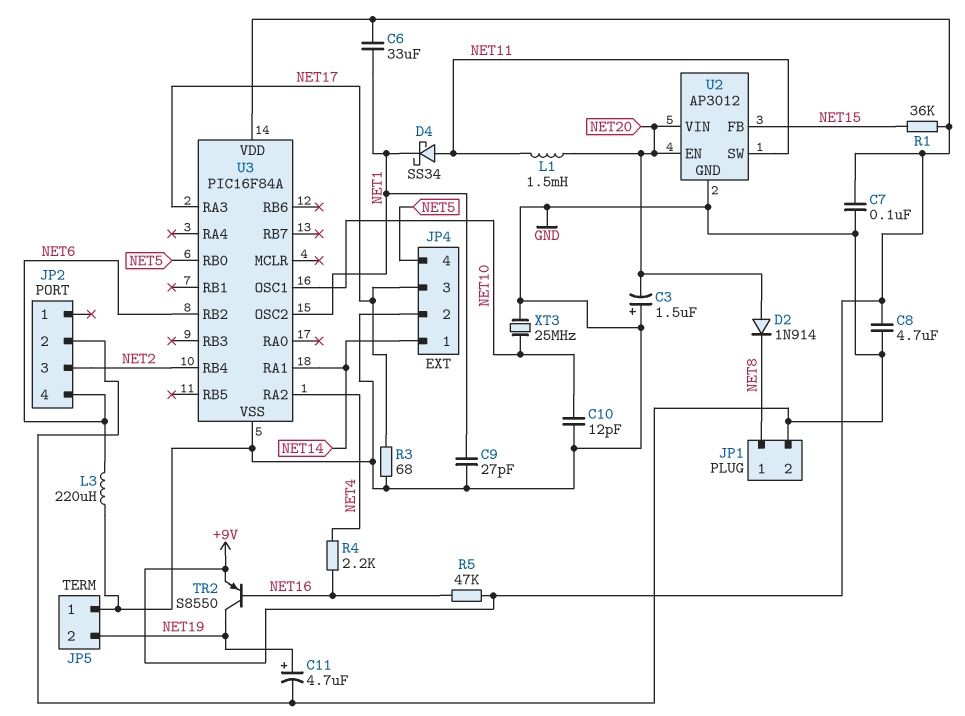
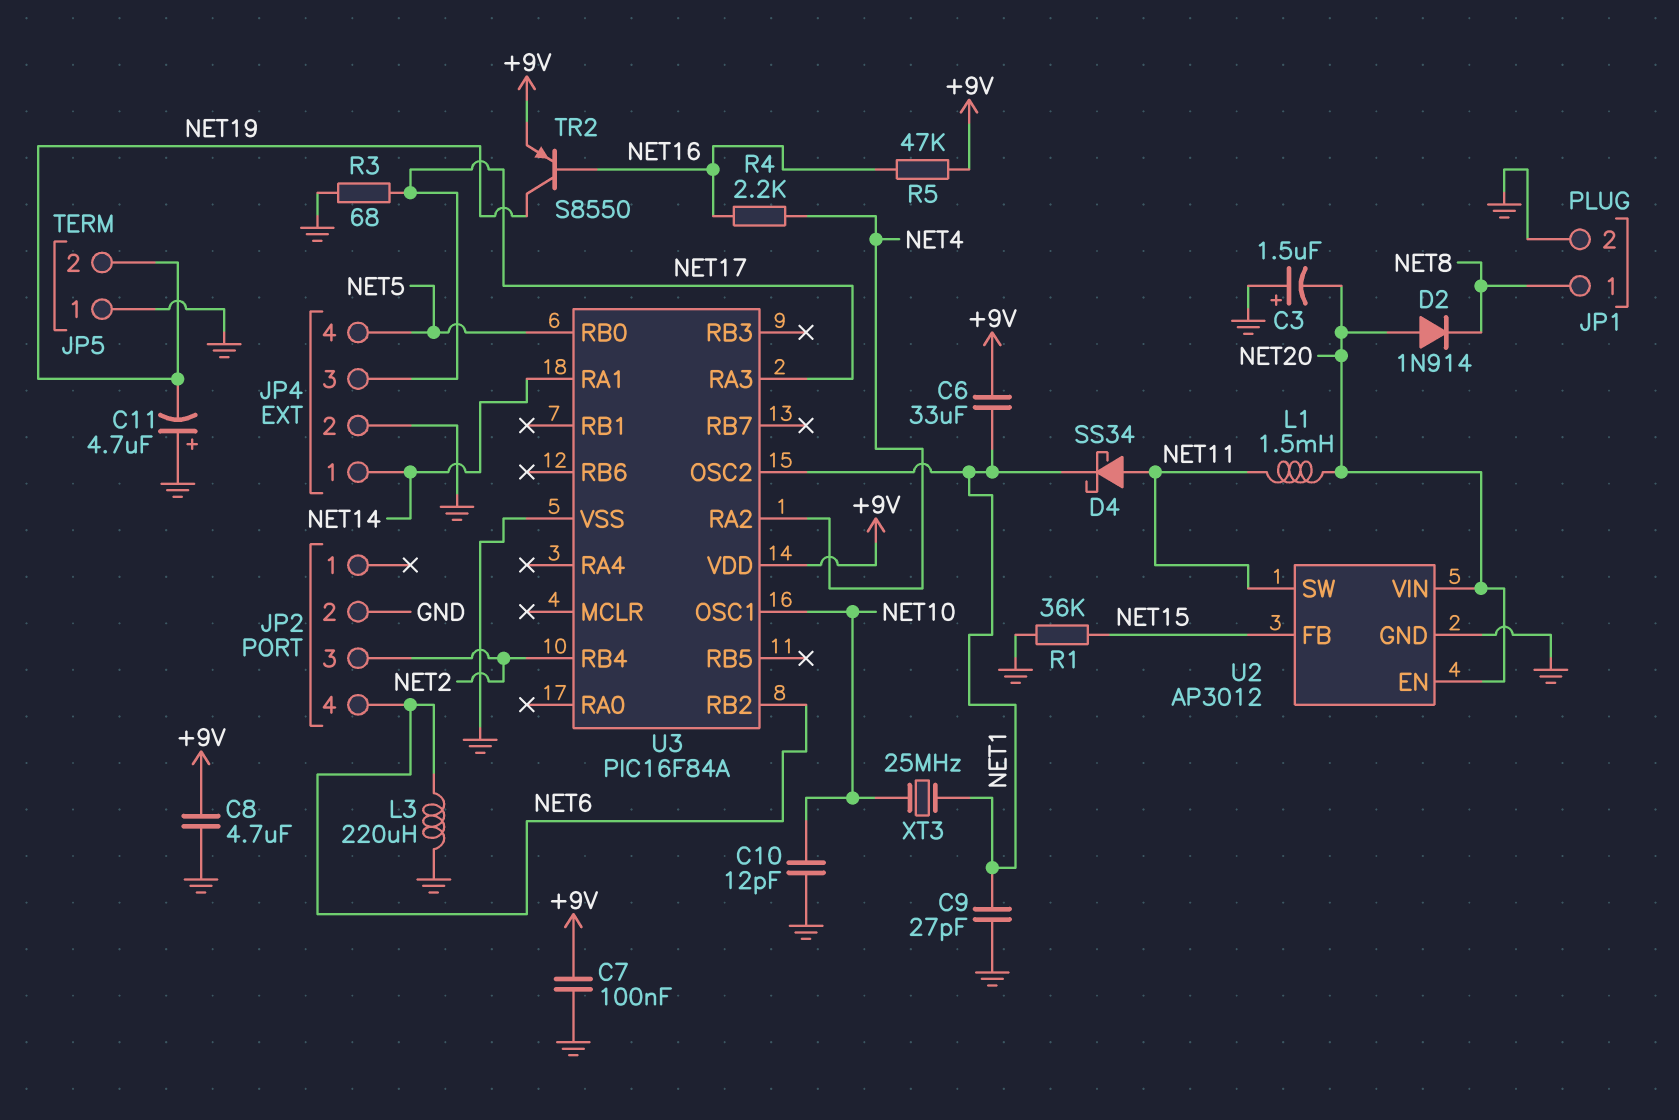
C11: 4.7uF (plus NET19, minus GND) -> 4.7uF (plus GND, minus NET19)
R1: 36k (+9V, NET15) -> 36k (GND, NET15)
XT3: 25MHz (GND, NET10) -> 25MHz (NET1, NET10)

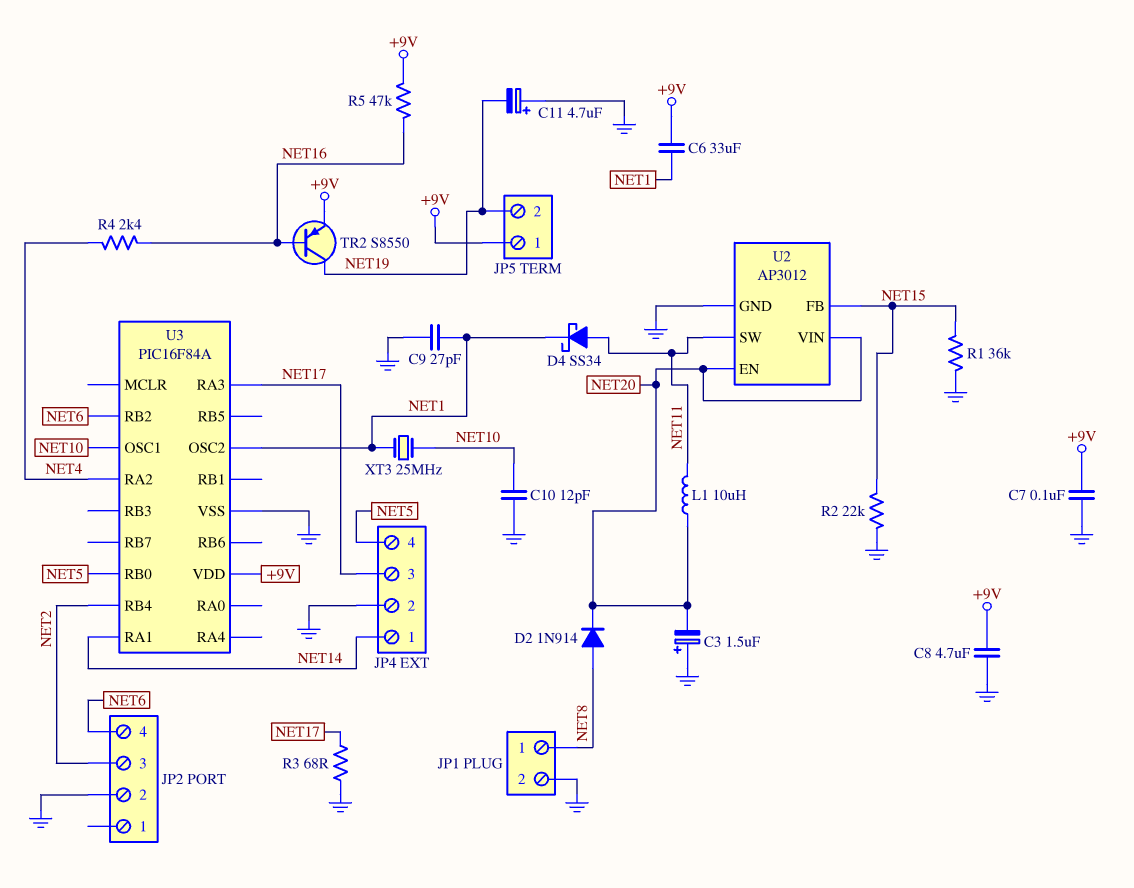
D2: diode 1N914 (A NET20, K NET8) -> diode 1N914 (A NET8, K NET20)
JP5 pin 1: GND -> +9V
L1: 1.5mH (NET11, NET20) -> 10uH (NET11, NET20)
L3: 220uH (GND, NET6) -> none
R2: none -> 22k (GND, NET15)
R4: 2.2k (NET4, NET16) -> 2.4k (NET4, NET16)

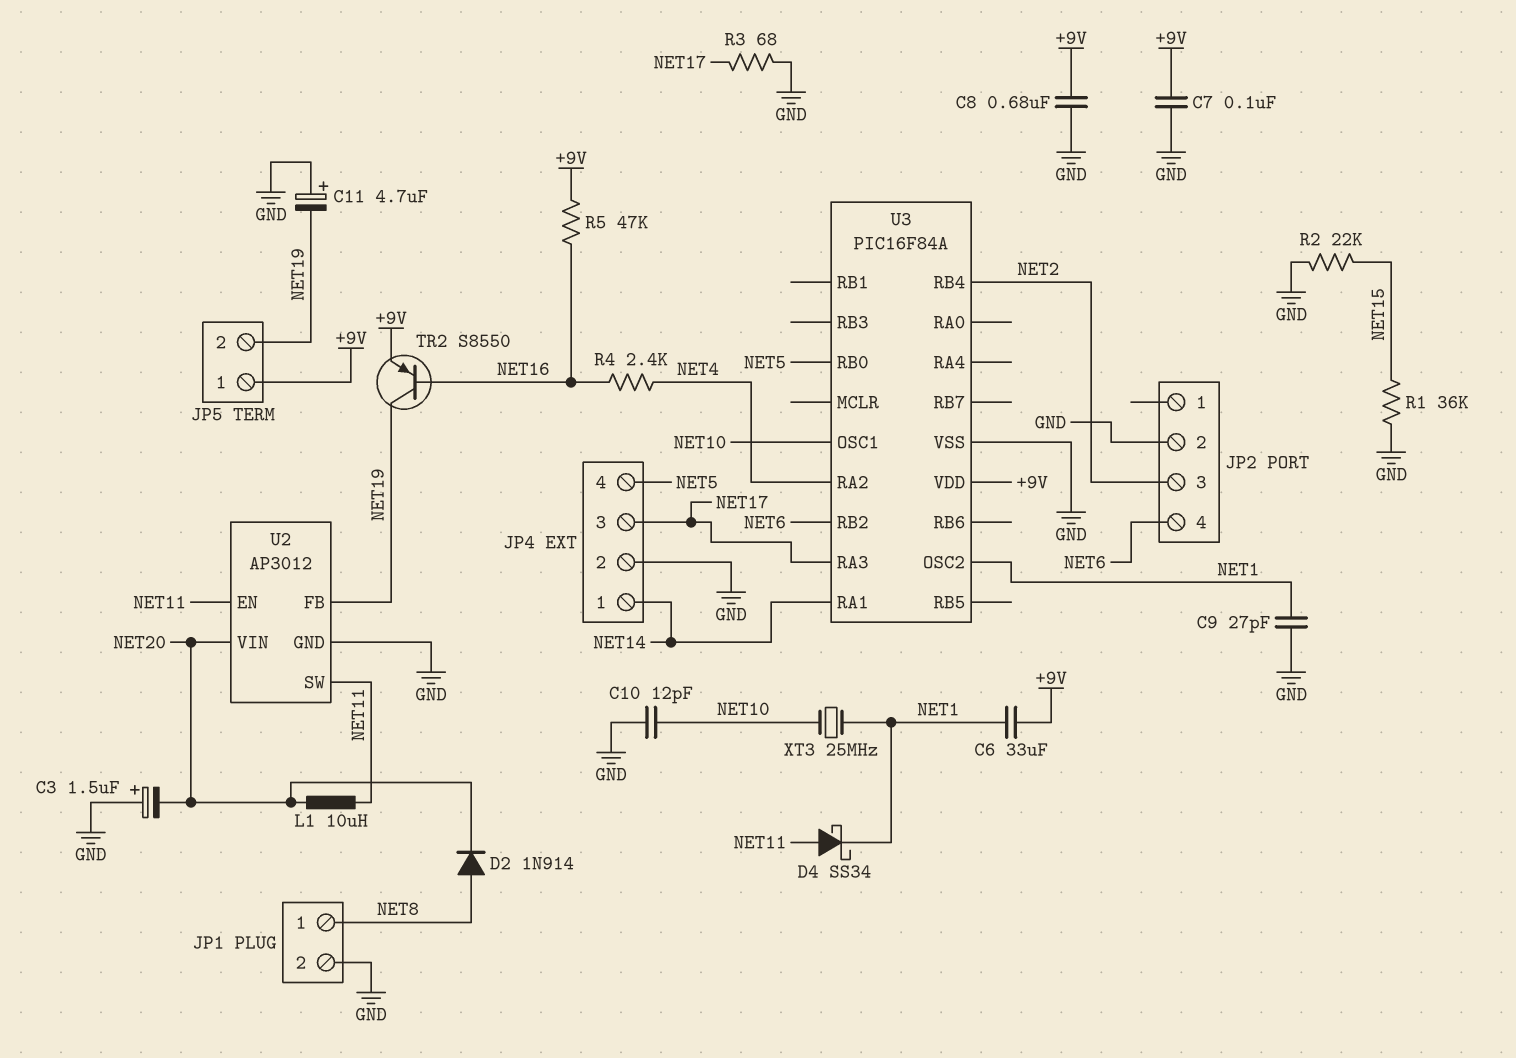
C8: 4.7uF (+9V, GND) -> 680nF (+9V, GND)
U2 pin EN: NET20 -> NET11
U2 pin FB: NET15 -> NET19

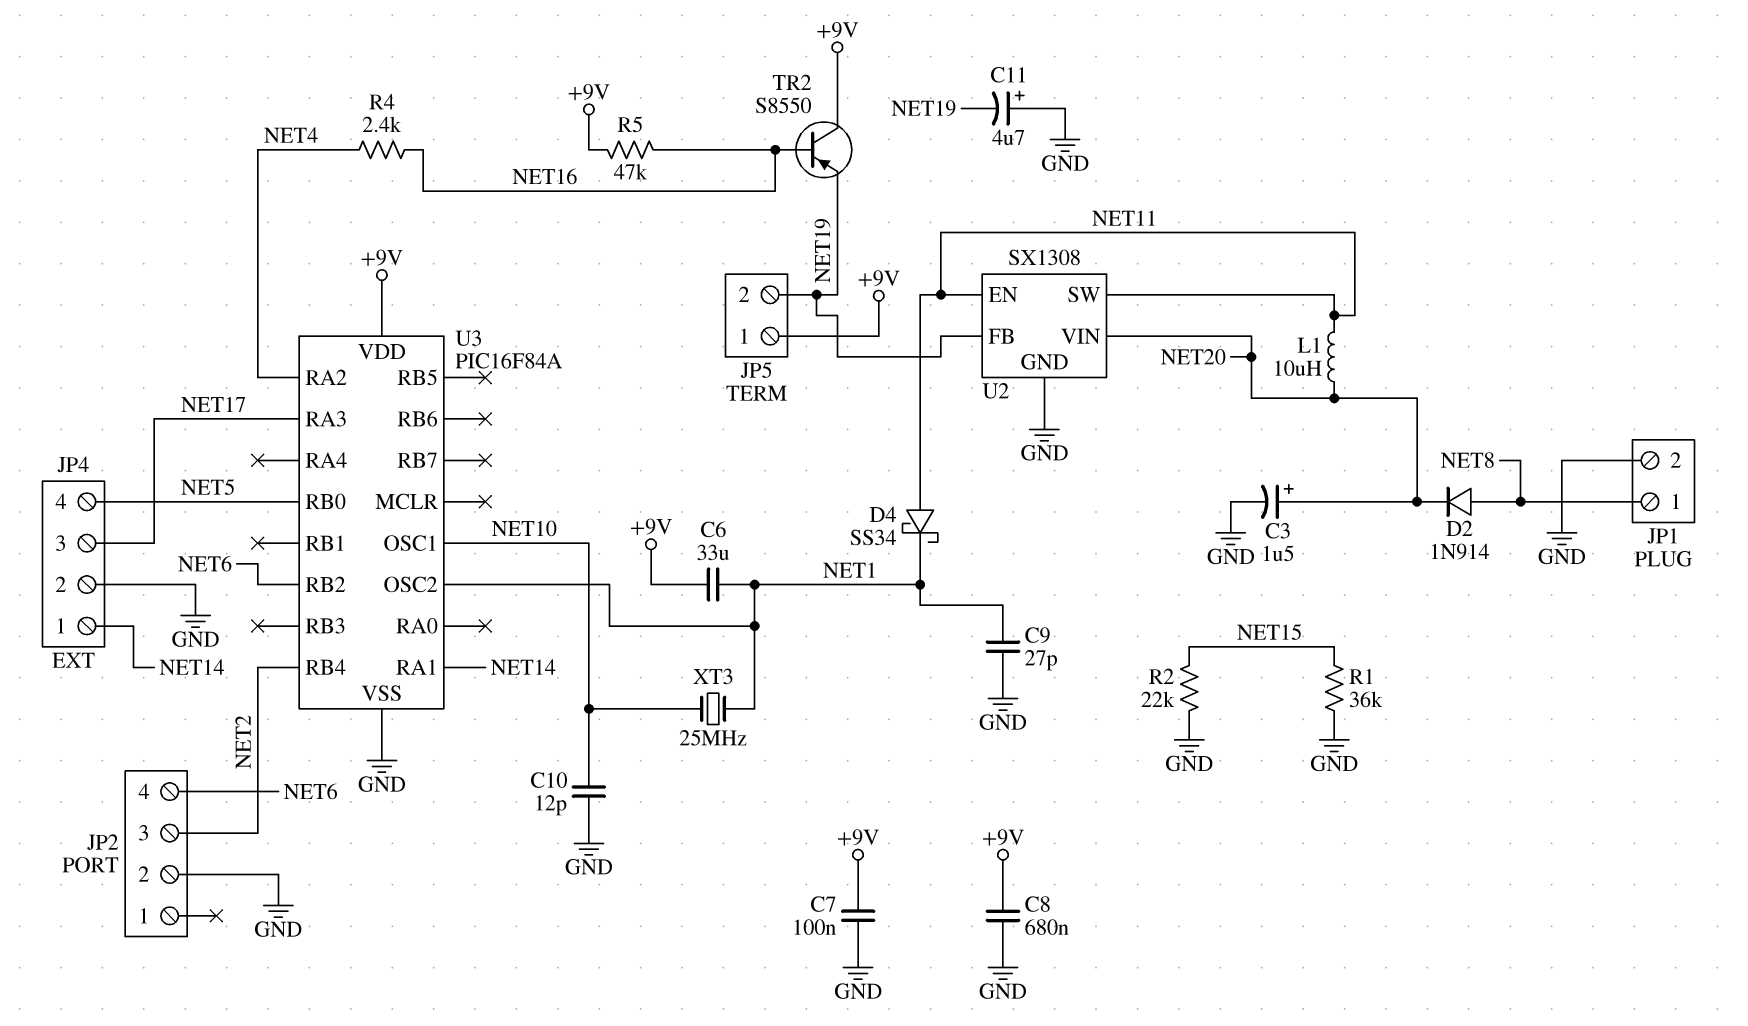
C3: 1.5uF (plus GND, minus NET20) -> 1.5uF (plus NET20, minus GND)
R3: 68 (GND, NET17) -> none
TR2: PNP S8550 (B NET16, C NET19, E +9V) -> PNP S8550 (B NET16, C +9V, E NET19)
U2: AP3012 -> SX1308

